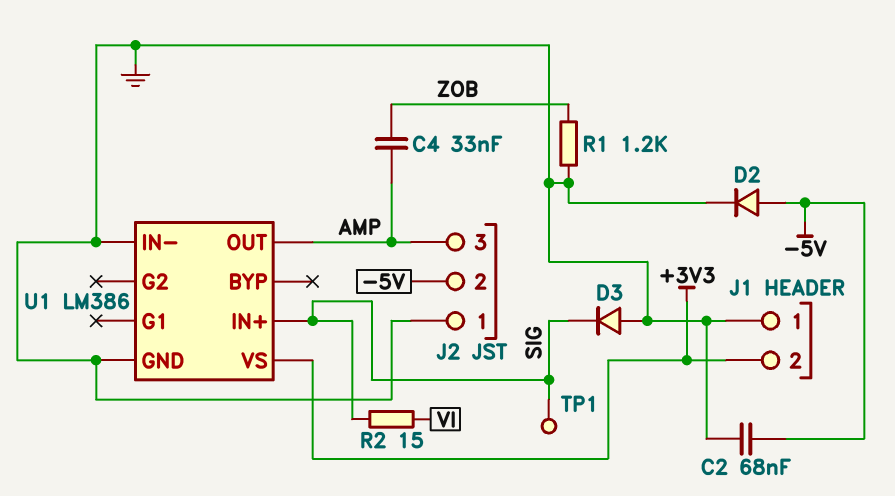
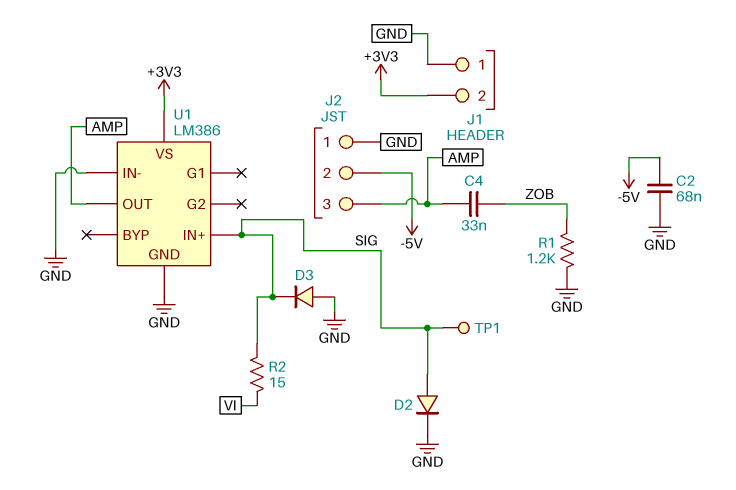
D2: diode (A -5V, K GND) -> diode (A SIG, K GND)

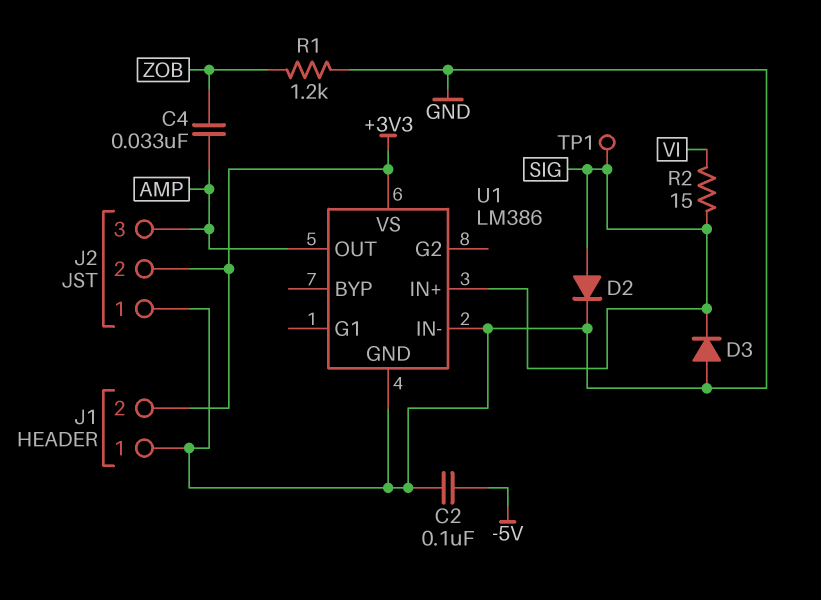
C2: 68nF (-5V, GND) -> 100nF (-5V, GND)
J2 pin 2: -5V -> +3V3

